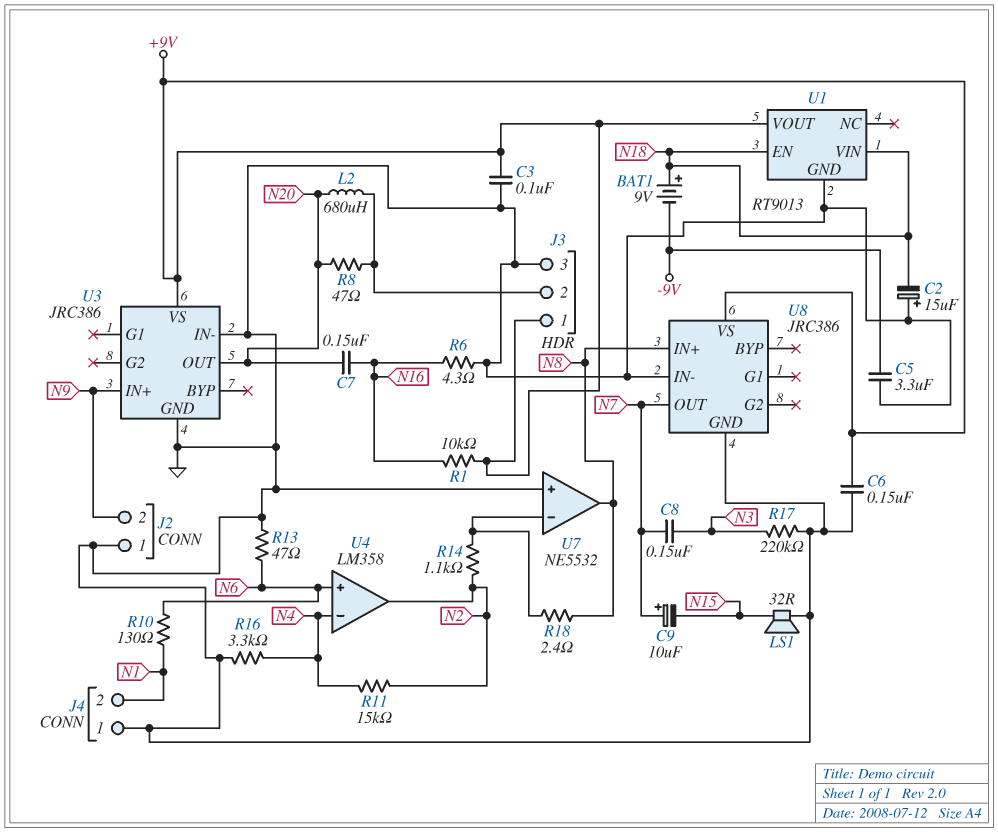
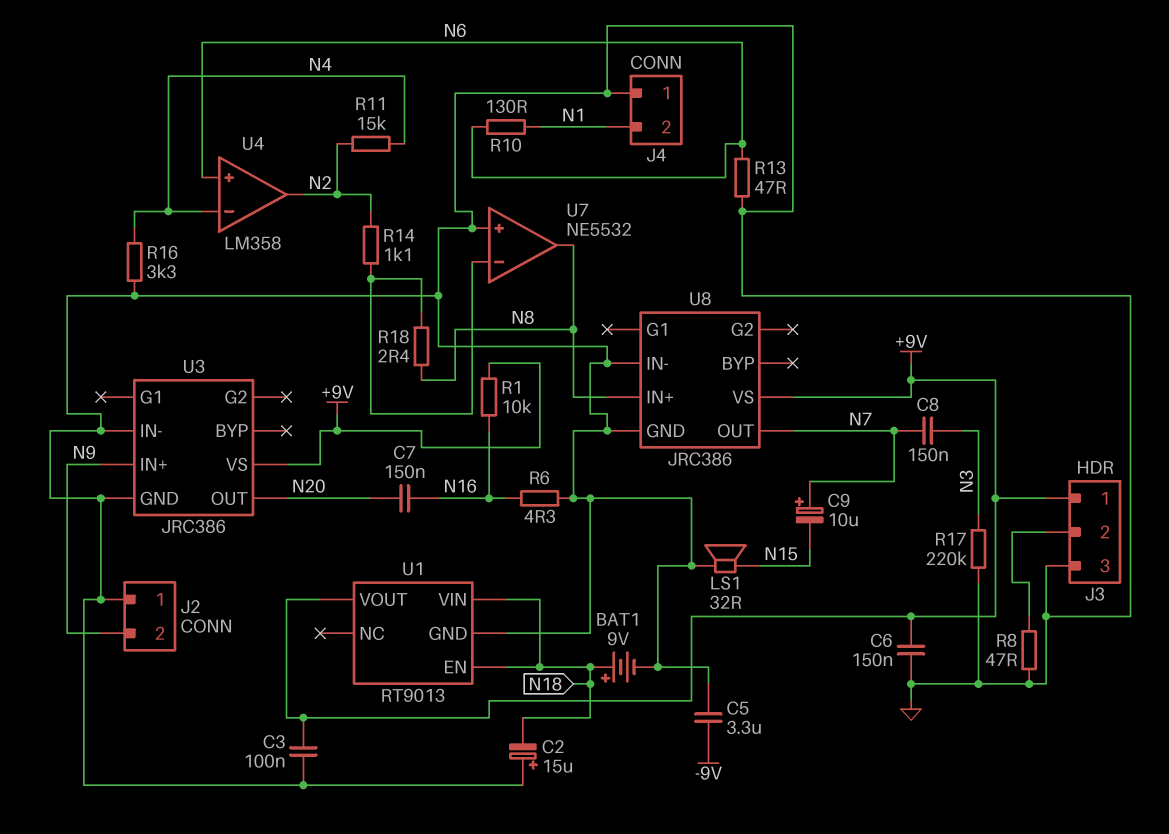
BAT1: 9V (plus N18, minus -9V) -> 9V (plus N18, minus GND)
L2: 680uH (J3/2, N20) -> none
R8: 47 (J3/2, N20) -> 47 (GND, J3/2)

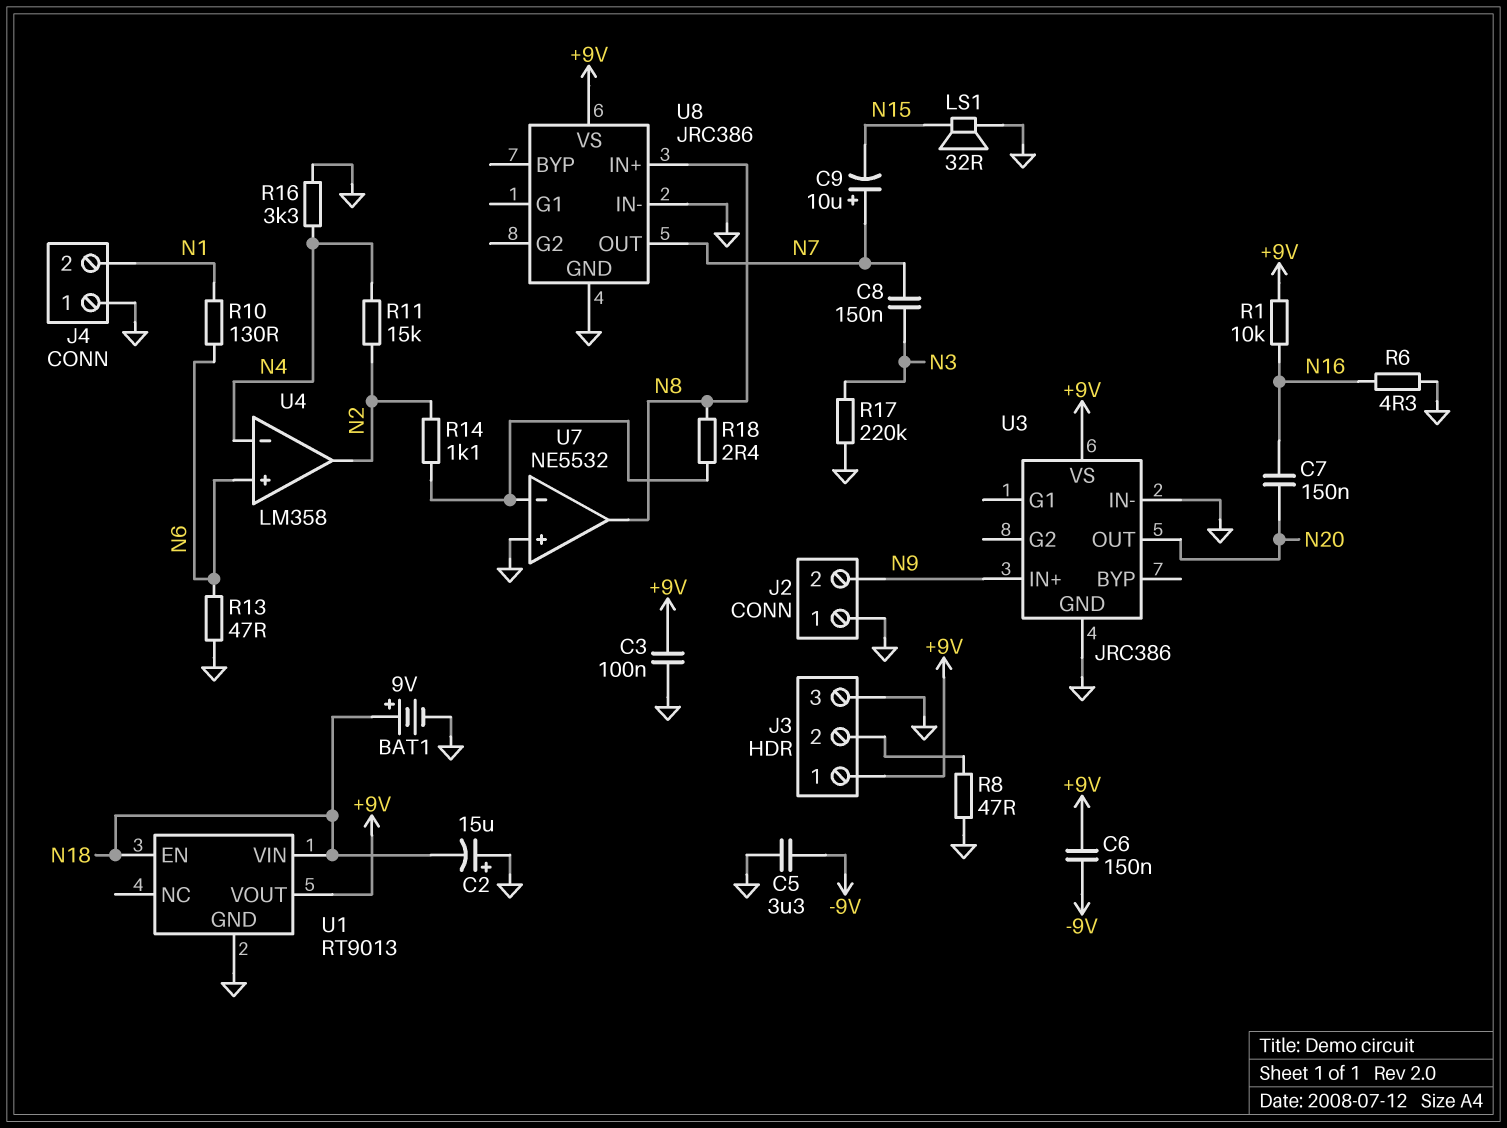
C6: 150nF (+9V, GND) -> 150nF (+9V, -9V)

